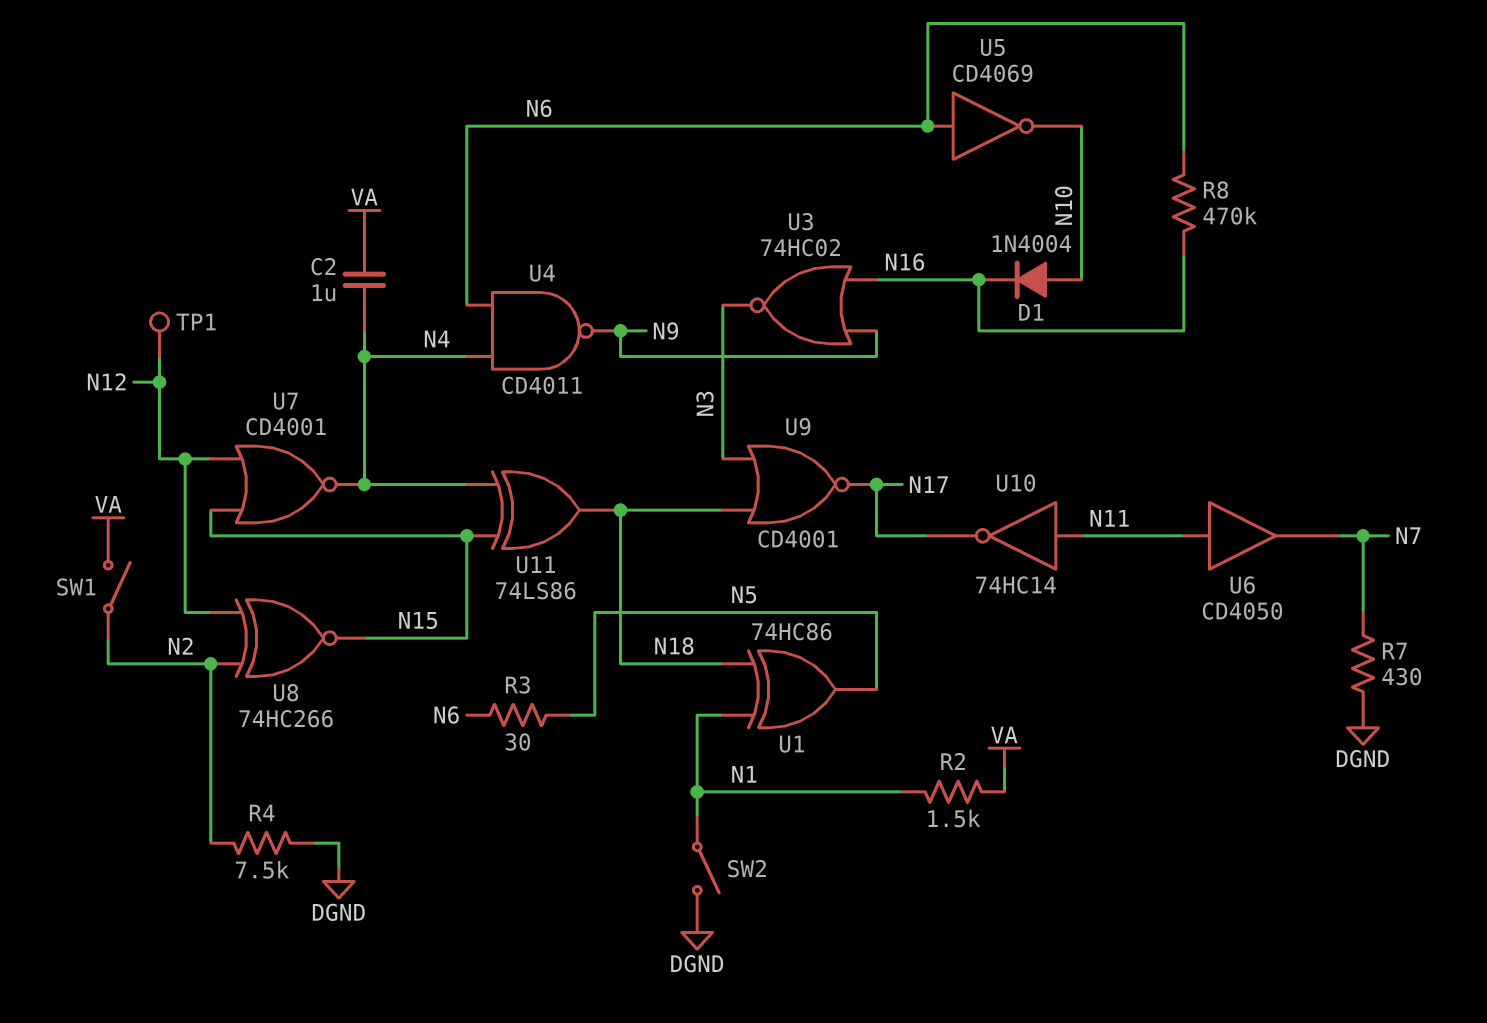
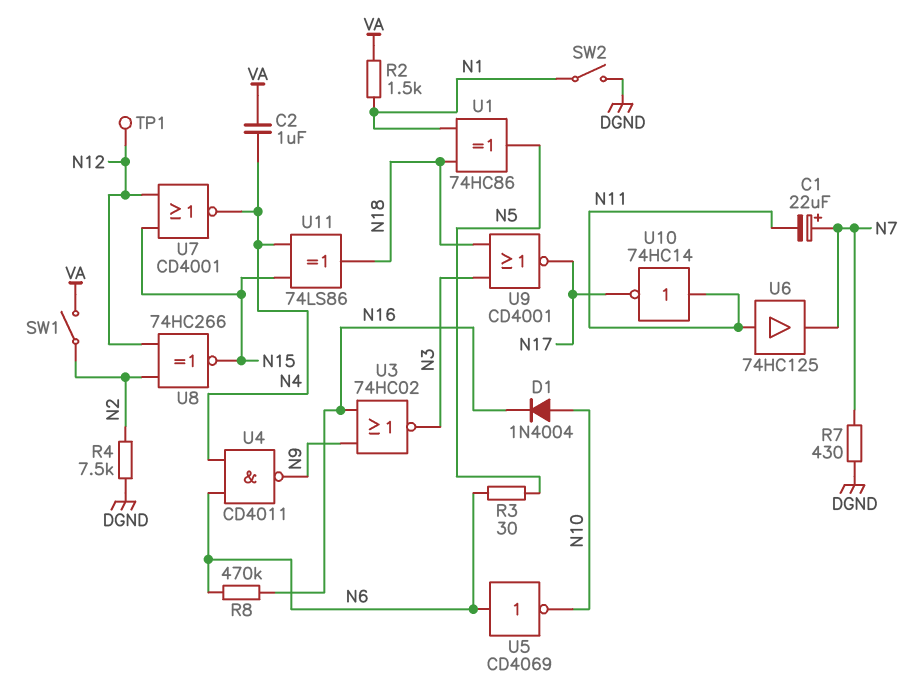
C1: none -> 22uF (plus N7, minus N11)
U6: buffer CD4050 (in N11, out N7) -> buffer 74HC125 (in N11, out N7)

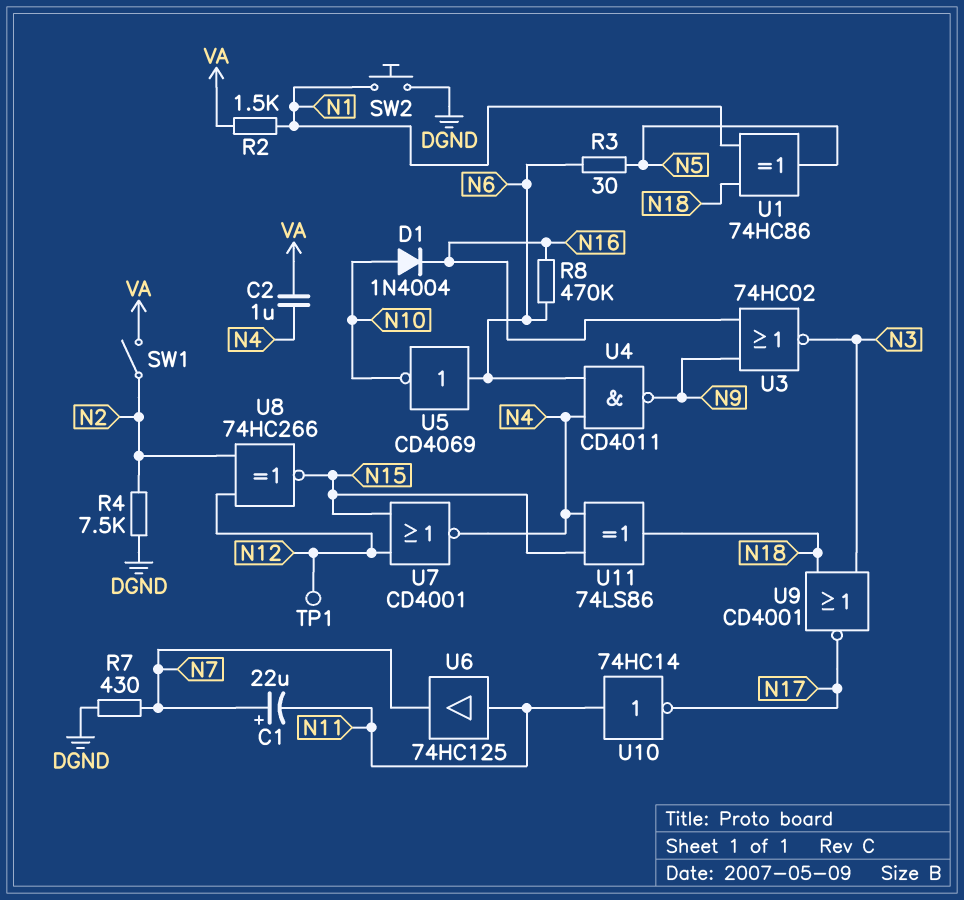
SW2: switch (DGND, N1) -> button (DGND, N1)

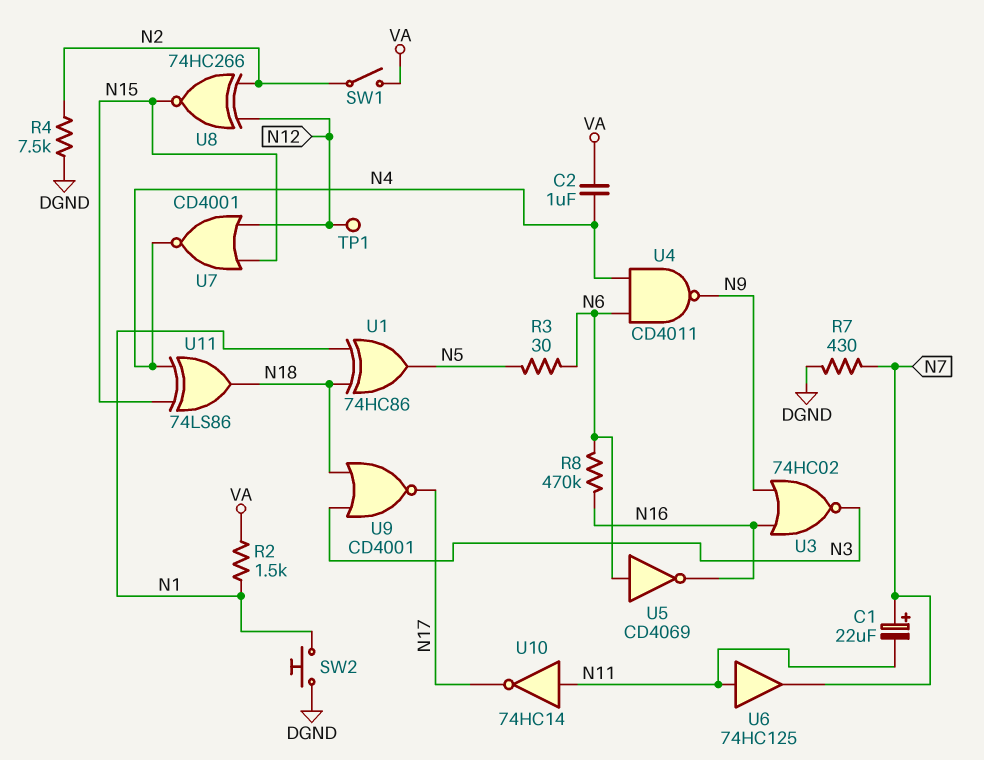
D1: diode 1N4004 (A N10, K N16) -> none
U5: NOT CD4069 (in N6, out N10) -> NOT CD4069 (in N6, out N16)

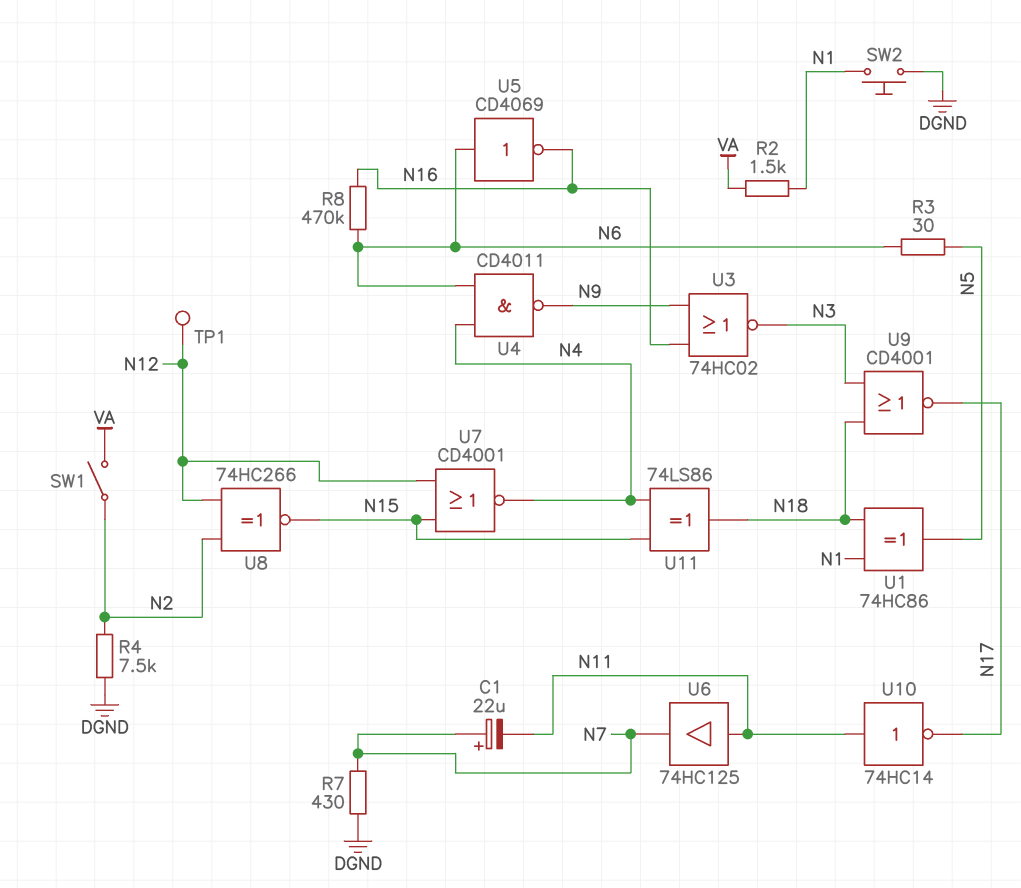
C2: 1uF (N4, VA) -> none

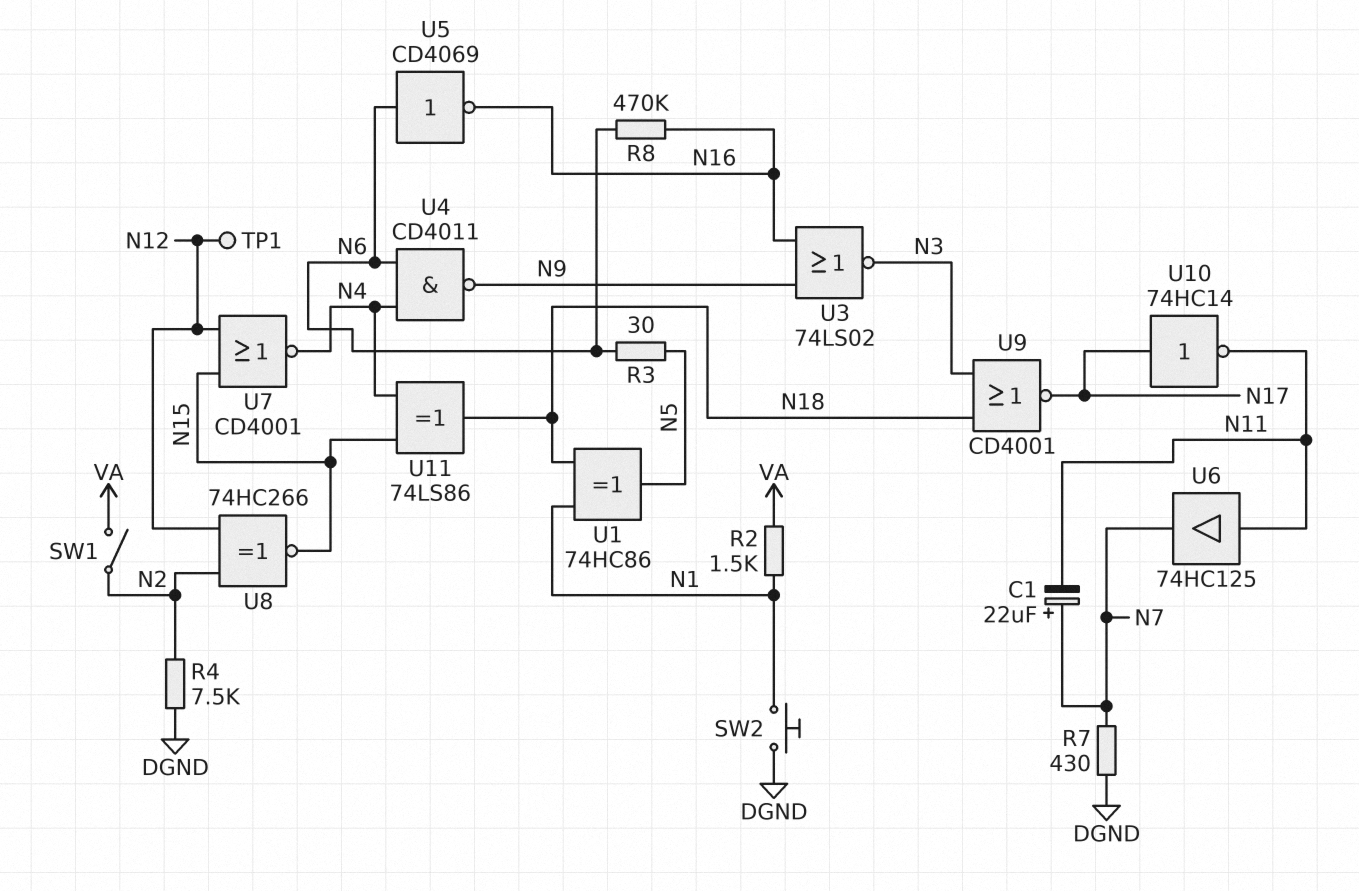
U3: NOR 74HC02 (in N9, in N16, out N3) -> NOR 74LS02 (in N9, in N16, out N3)
U10: NOT 74HC14 (in N11, out N17) -> NOT 74HC14 (in N17, out N11)

